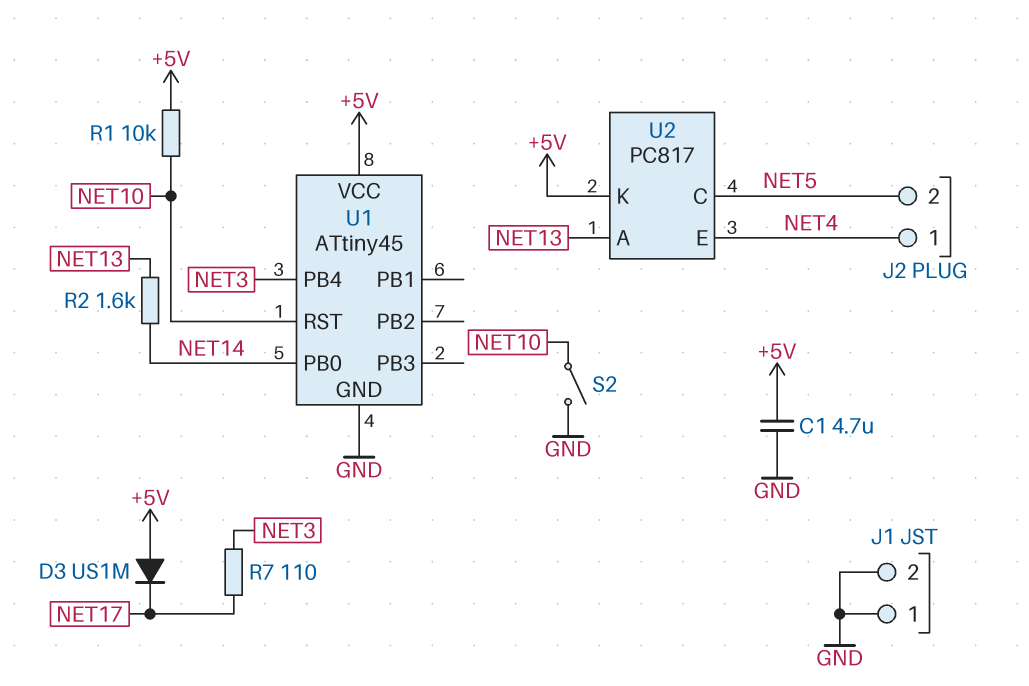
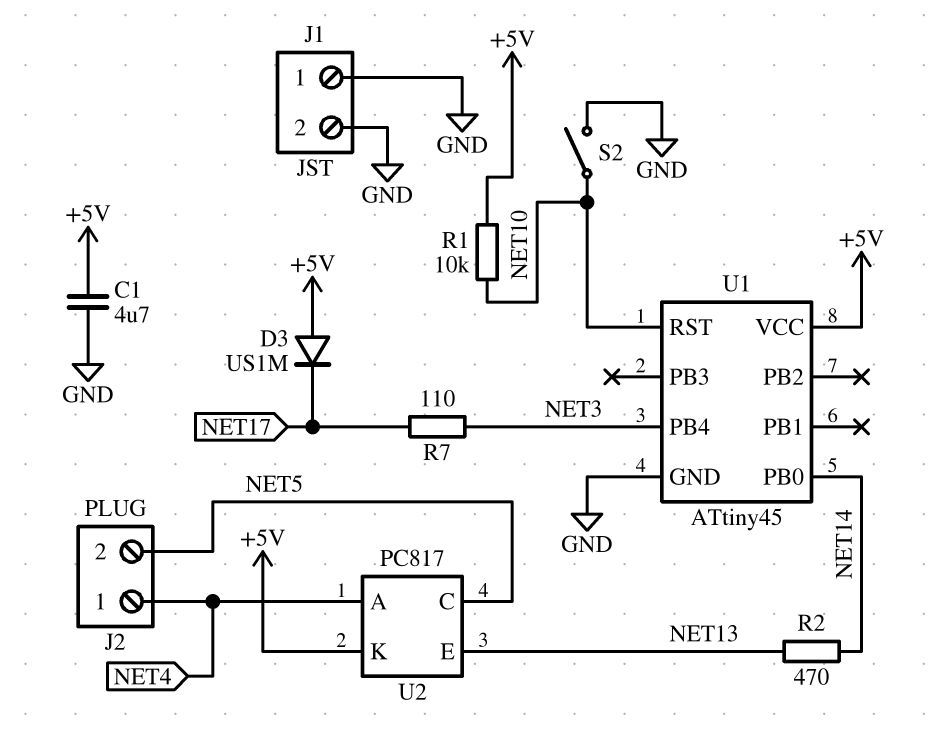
R2: 1.6k (NET13, NET14) -> 470 (NET13, NET14)
U2 pin A: NET13 -> NET4
U2 pin E: NET4 -> NET13

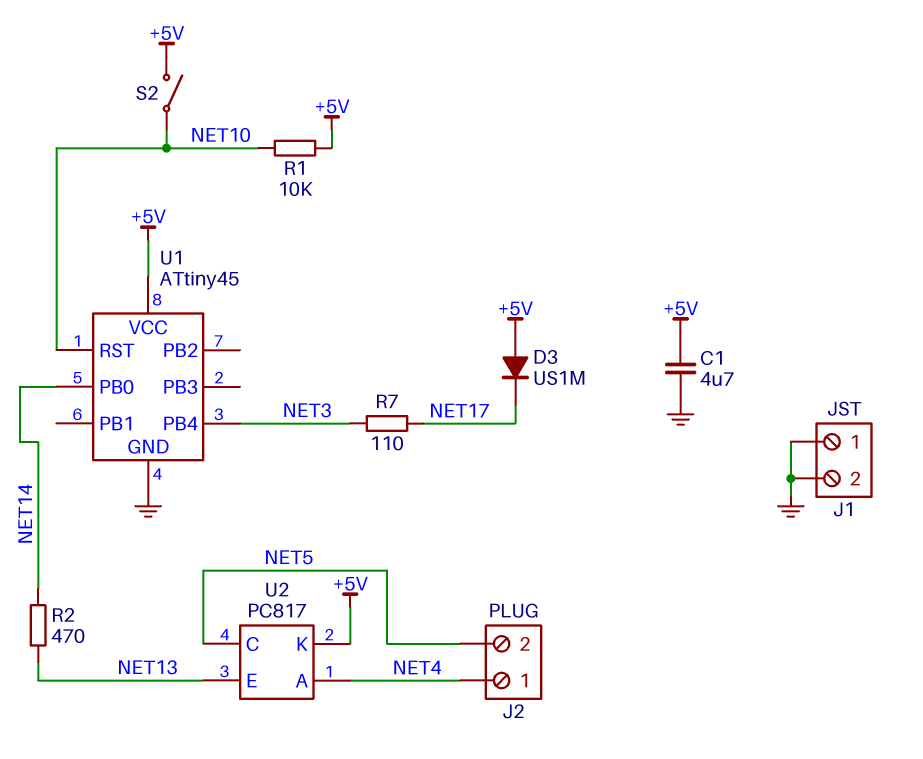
S2: switch (GND, NET10) -> switch (+5V, NET10)

